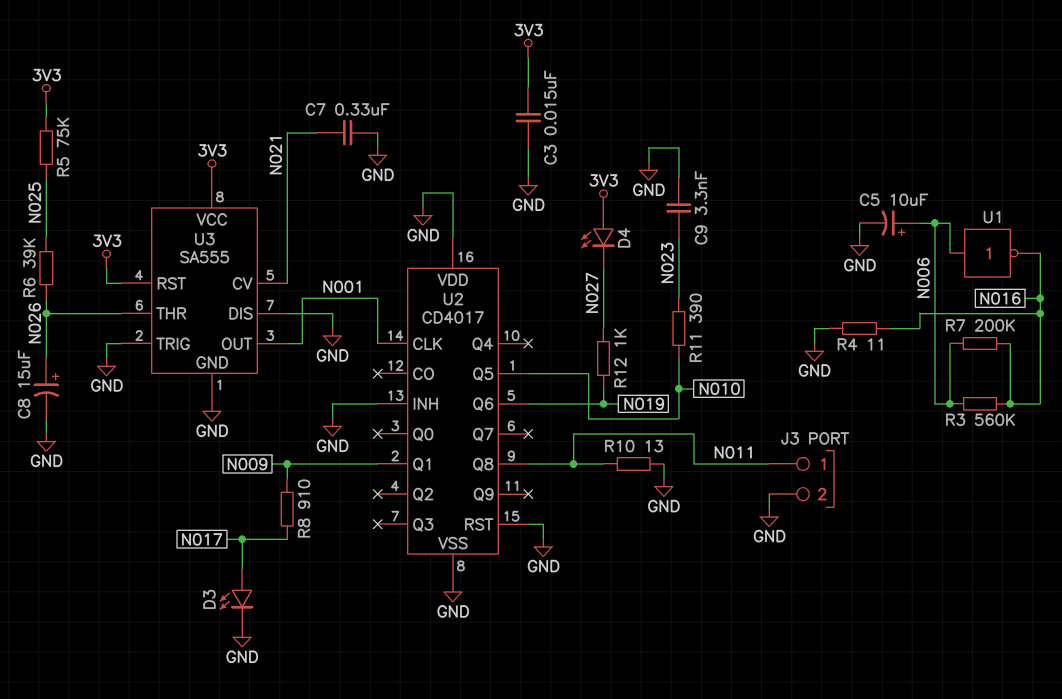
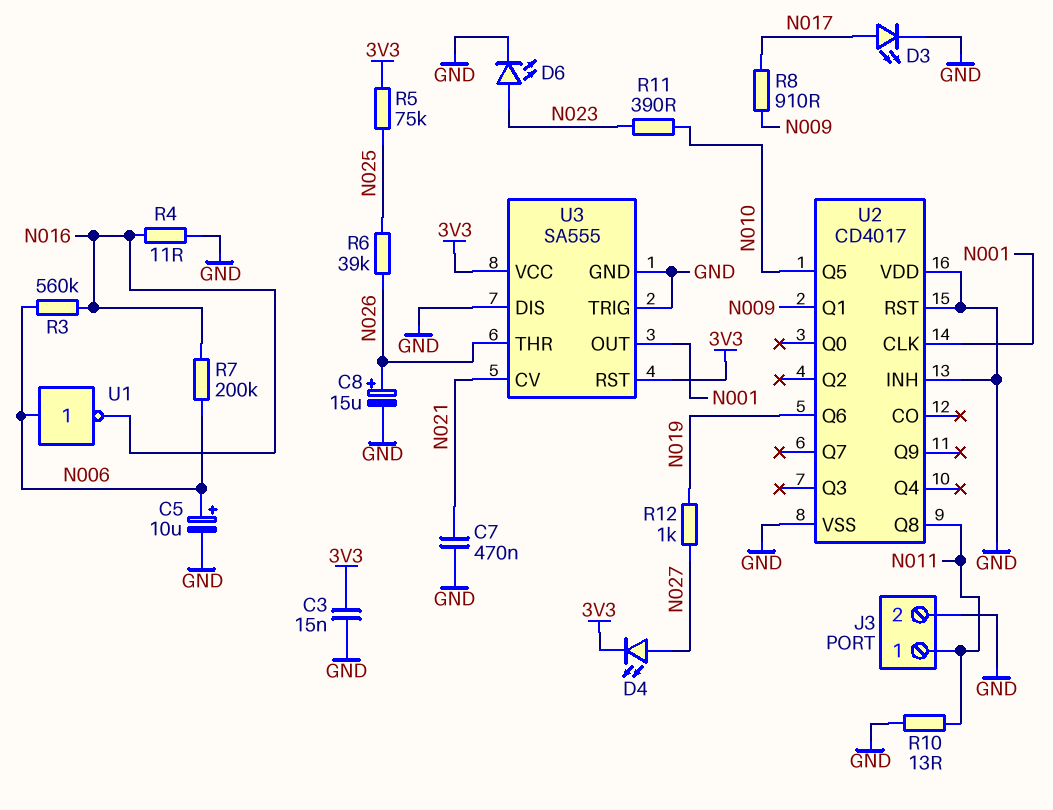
C7: 330nF (GND, N021) -> 470nF (GND, N021)
C9: 3.3nF (GND, N023) -> none
D4: LED (A 3V3, K N027) -> LED (A N027, K 3V3)
D6: none -> LED (A N023, K GND)

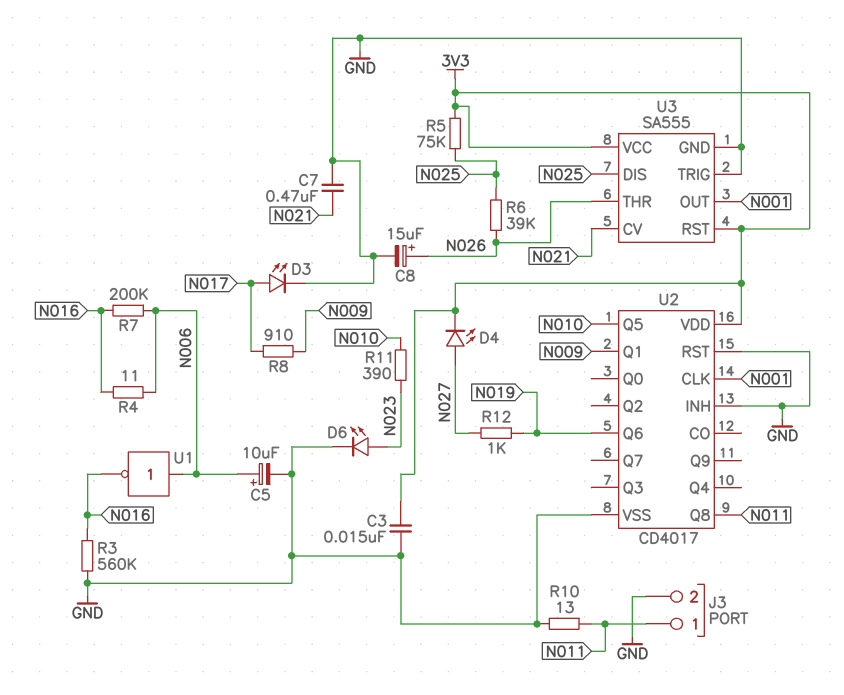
R3: 560k (N006, N016) -> 560k (GND, N016)
R4: 11 (GND, N016) -> 11 (N006, N016)
U2 pin VDD: GND -> 3V3
U3 pin DIS: GND -> N025

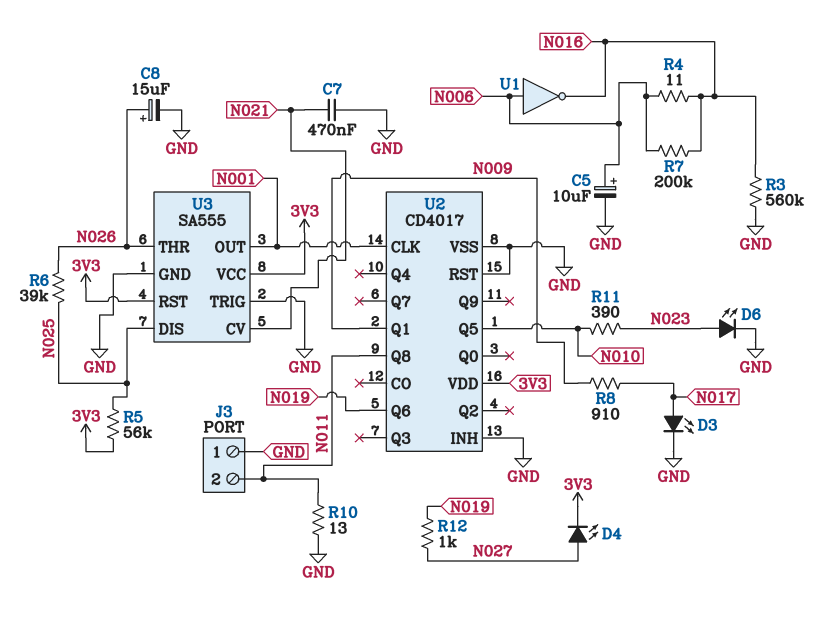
C3: 15nF (3V3, GND) -> none
J3 pin 1: N011 -> GND
J3 pin 2: GND -> N011
R5: 75k (3V3, N025) -> 56k (3V3, N025)

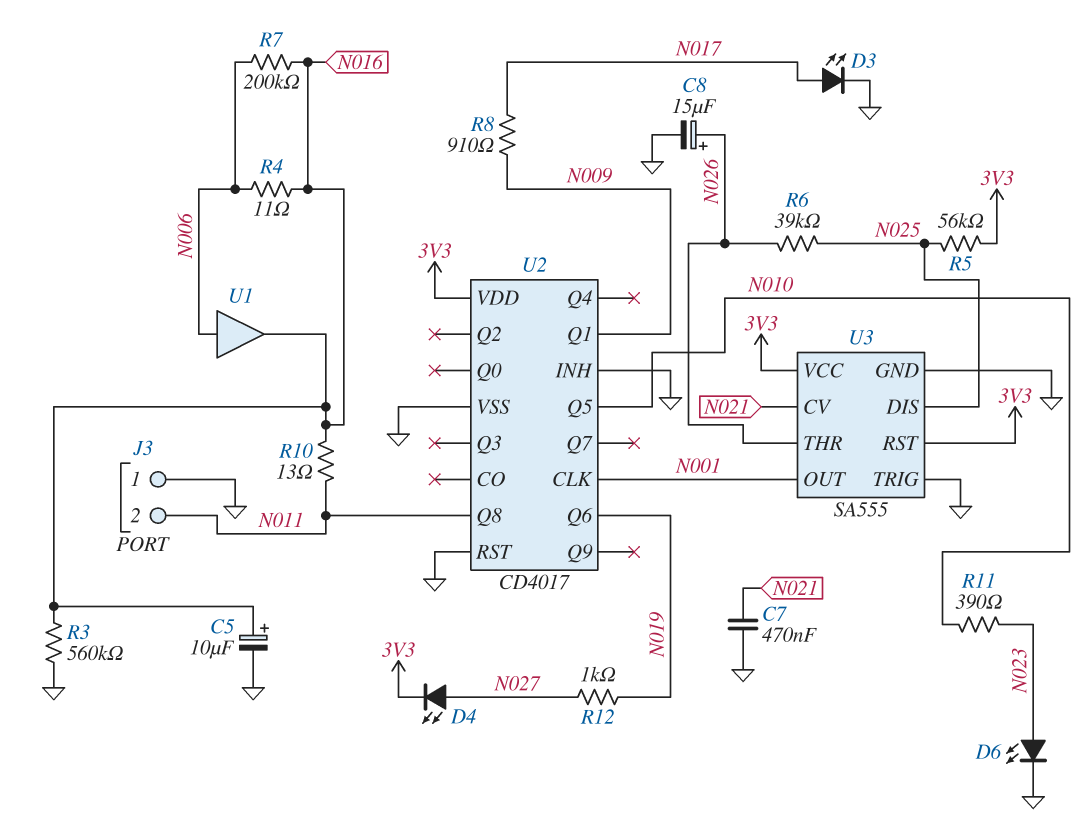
C5: 10uF (plus N006, minus GND) -> 10uF (plus N016, minus GND)
R10: 13 (GND, N011) -> 13 (N011, N016)
U1: NOT (in N006, out N016) -> buffer (in N006, out N016)

